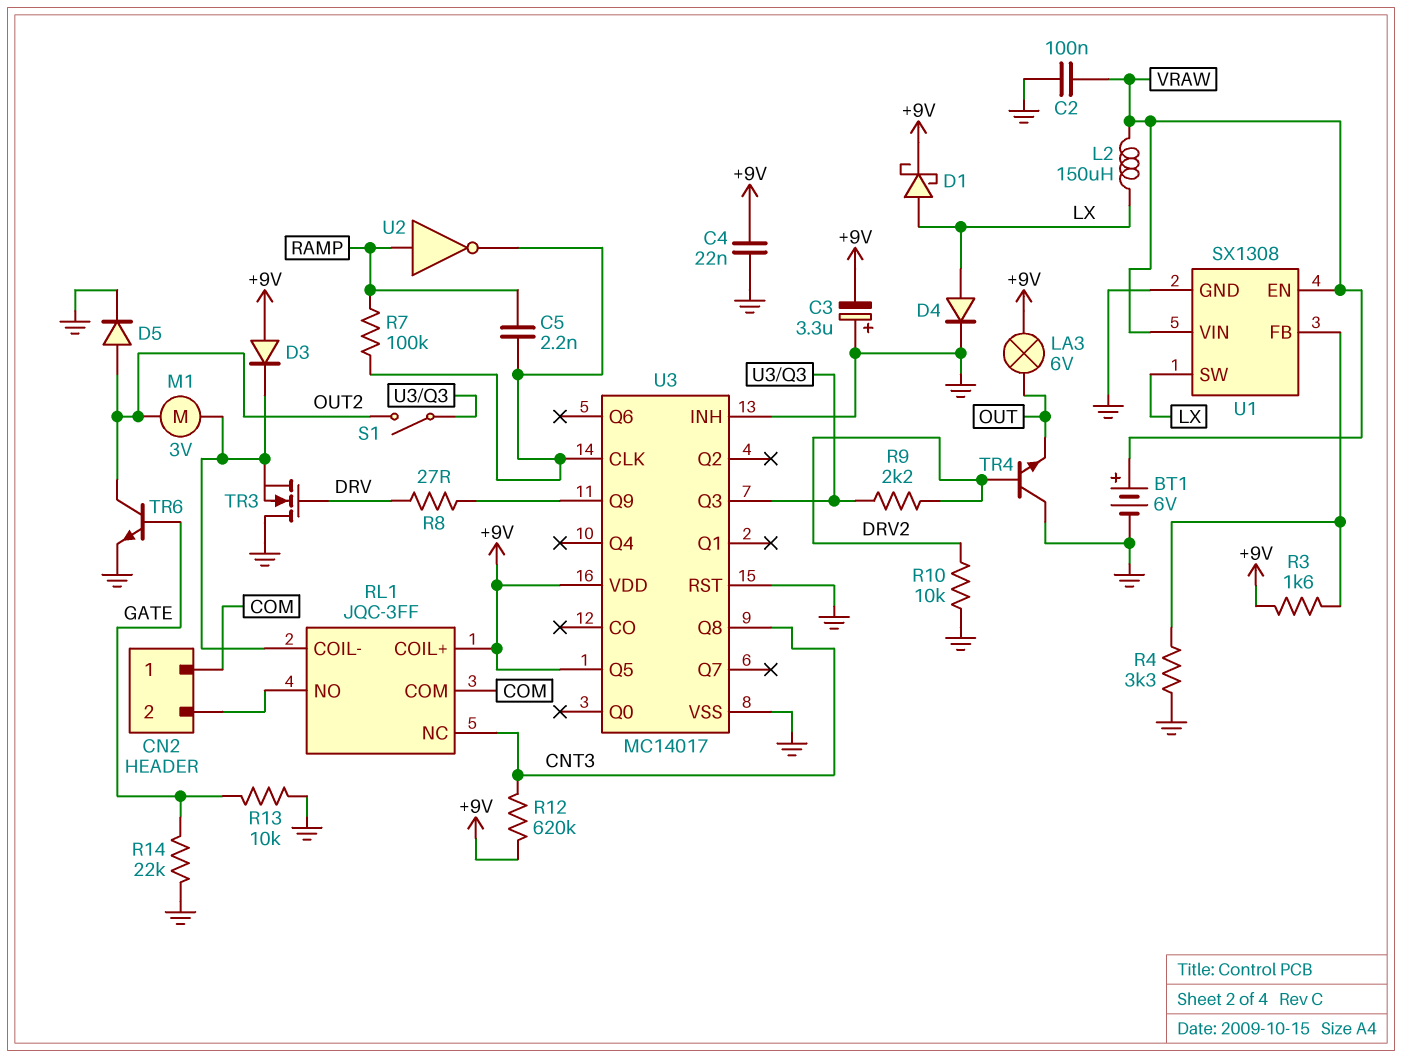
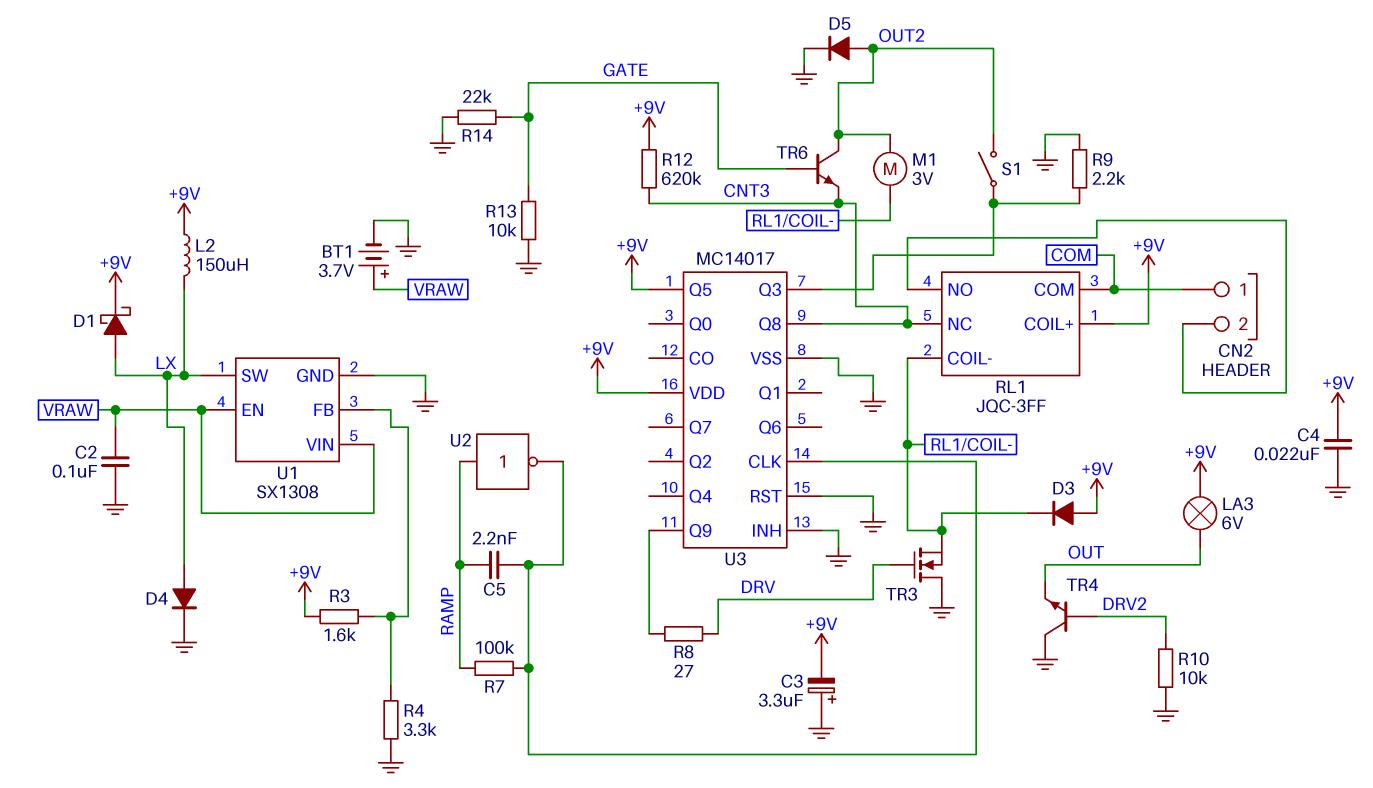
BT1: 6V (plus VRAW, minus GND) -> 3.7V (plus VRAW, minus GND)
L2: 150uH (LX, VRAW) -> 150uH (+9V, LX)
R9: 2.2k (DRV2, U3/Q3) -> 2.2k (GND, U3/Q3)
TR6: NPN (B GATE, C OUT2, E GND) -> NPN (B GATE, C OUT2, E CNT3)

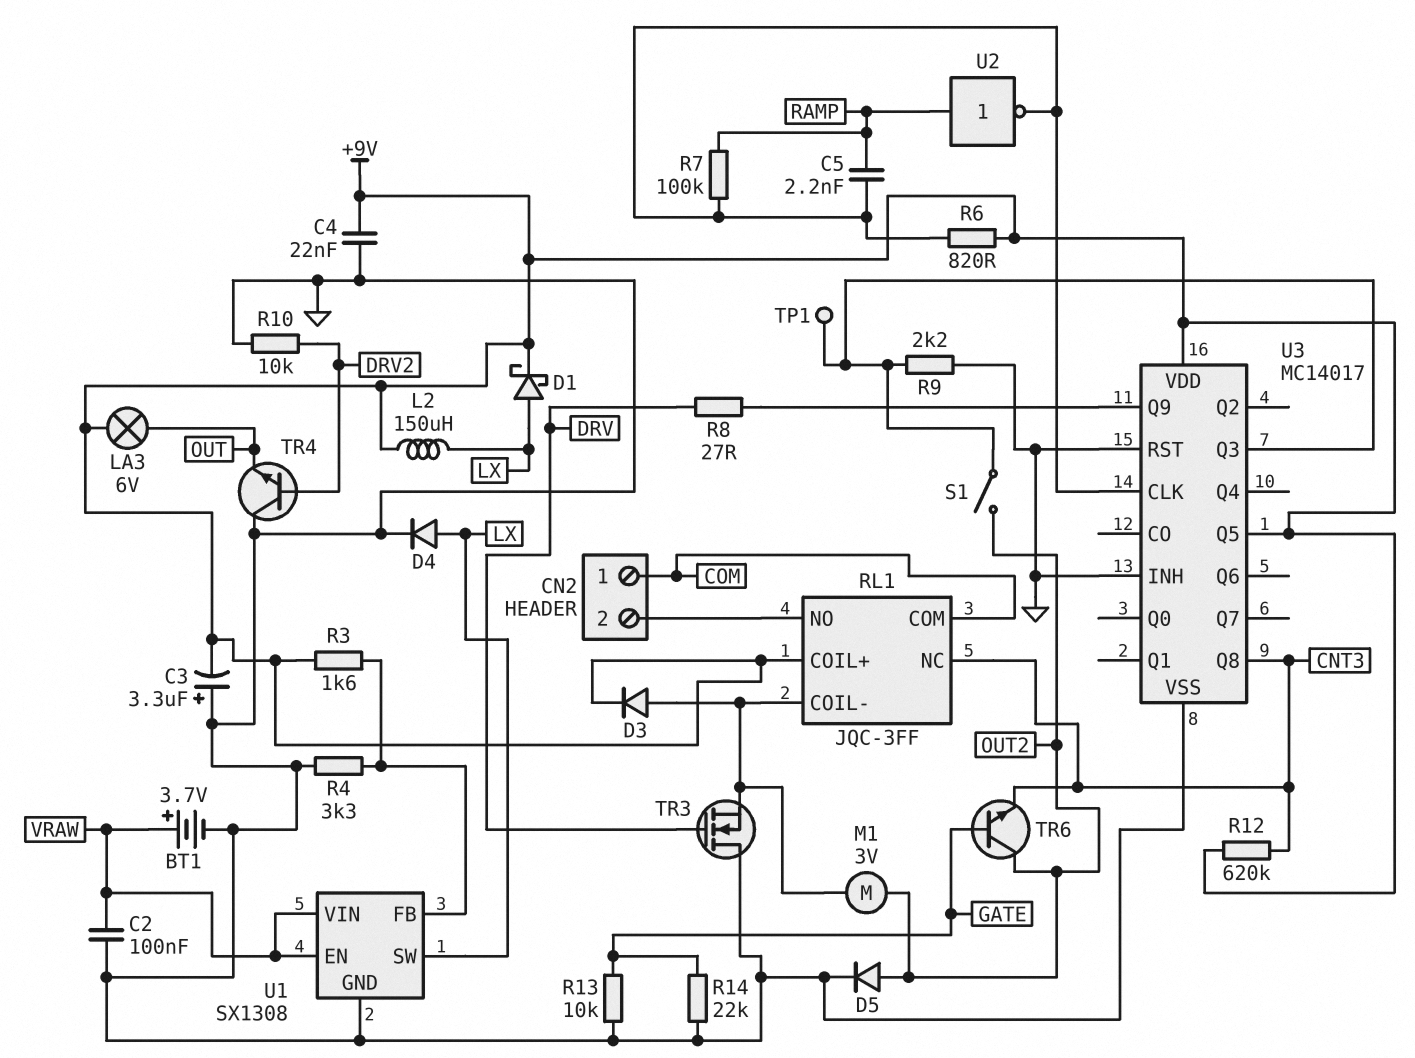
D3: diode (A +9V, K RL1/COIL-) -> diode (A RL1/COIL-, K +9V)
R6: none -> 820 (+9V, U3/CLK)
TP1: none -> test point (U3/Q3)

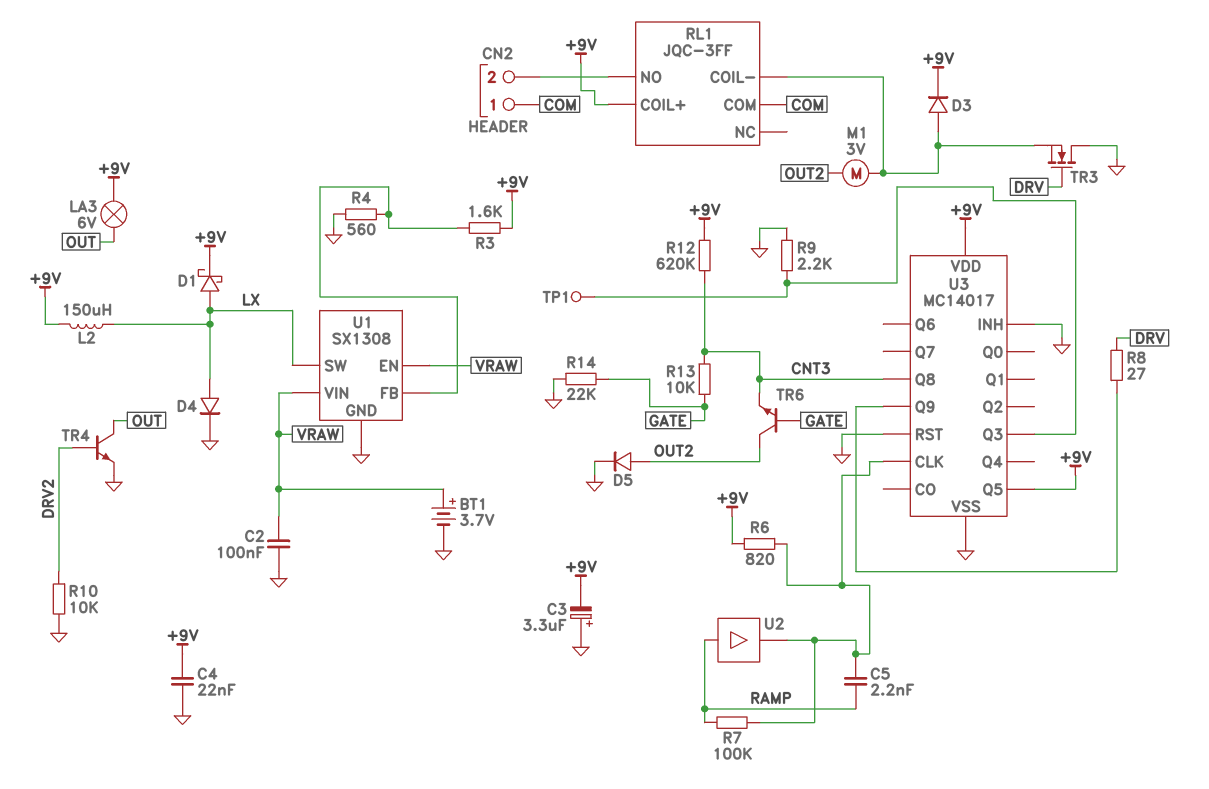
R4: 3.3k (GND, U1/FB) -> 560 (GND, U1/FB)
R13: 10k (GATE, GND) -> 10k (CNT3, GATE)
RL1 pin NC: CNT3 -> none
S1: switch (OUT2, U3/Q3) -> none
TR4: NPN (B DRV2, C GND, E OUT) -> NPN (B DRV2, C OUT, E GND)
U2: NOT (in RAMP, out U3/CLK) -> buffer (in RAMP, out U3/CLK)

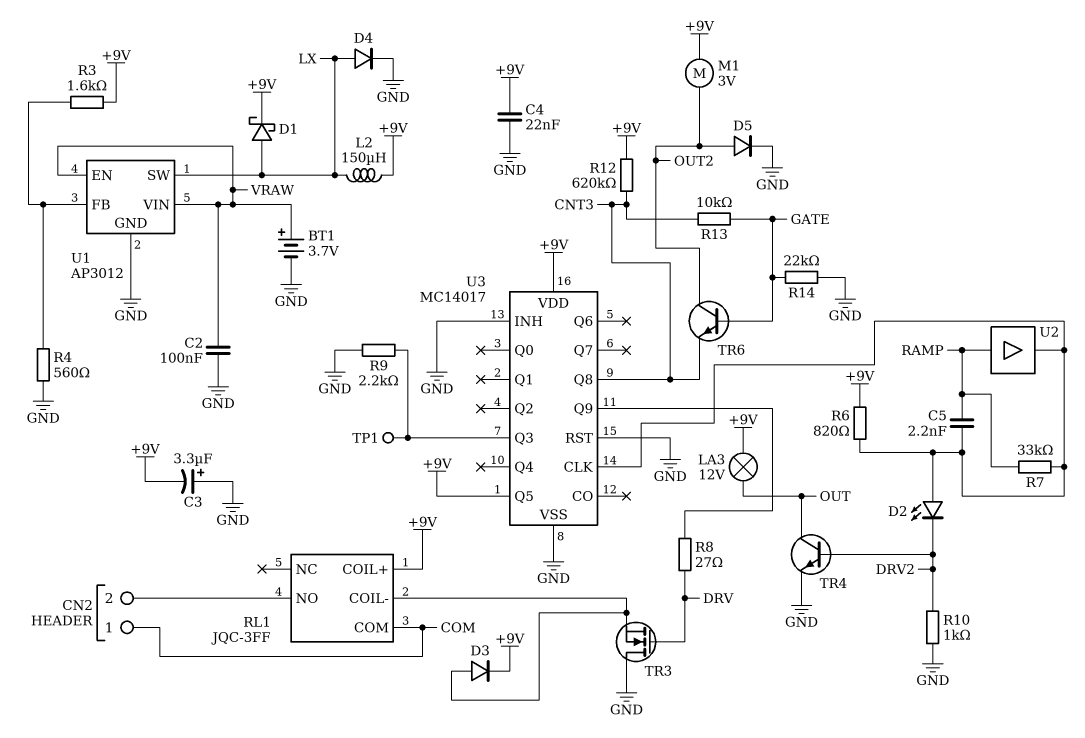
D2: none -> LED (A U3/CLK, K DRV2)
LA3: lamp 6V (+9V, OUT) -> lamp 12V (+9V, OUT)
M1: motor 3V (OUT2, RL1/COIL-) -> motor 3V (+9V, OUT2)
R7: 100k (RAMP, U3/CLK) -> 33k (RAMP, U3/CLK)
R10: 10k (DRV2, GND) -> 1k (DRV2, GND)
U1: SX1308 -> AP3012

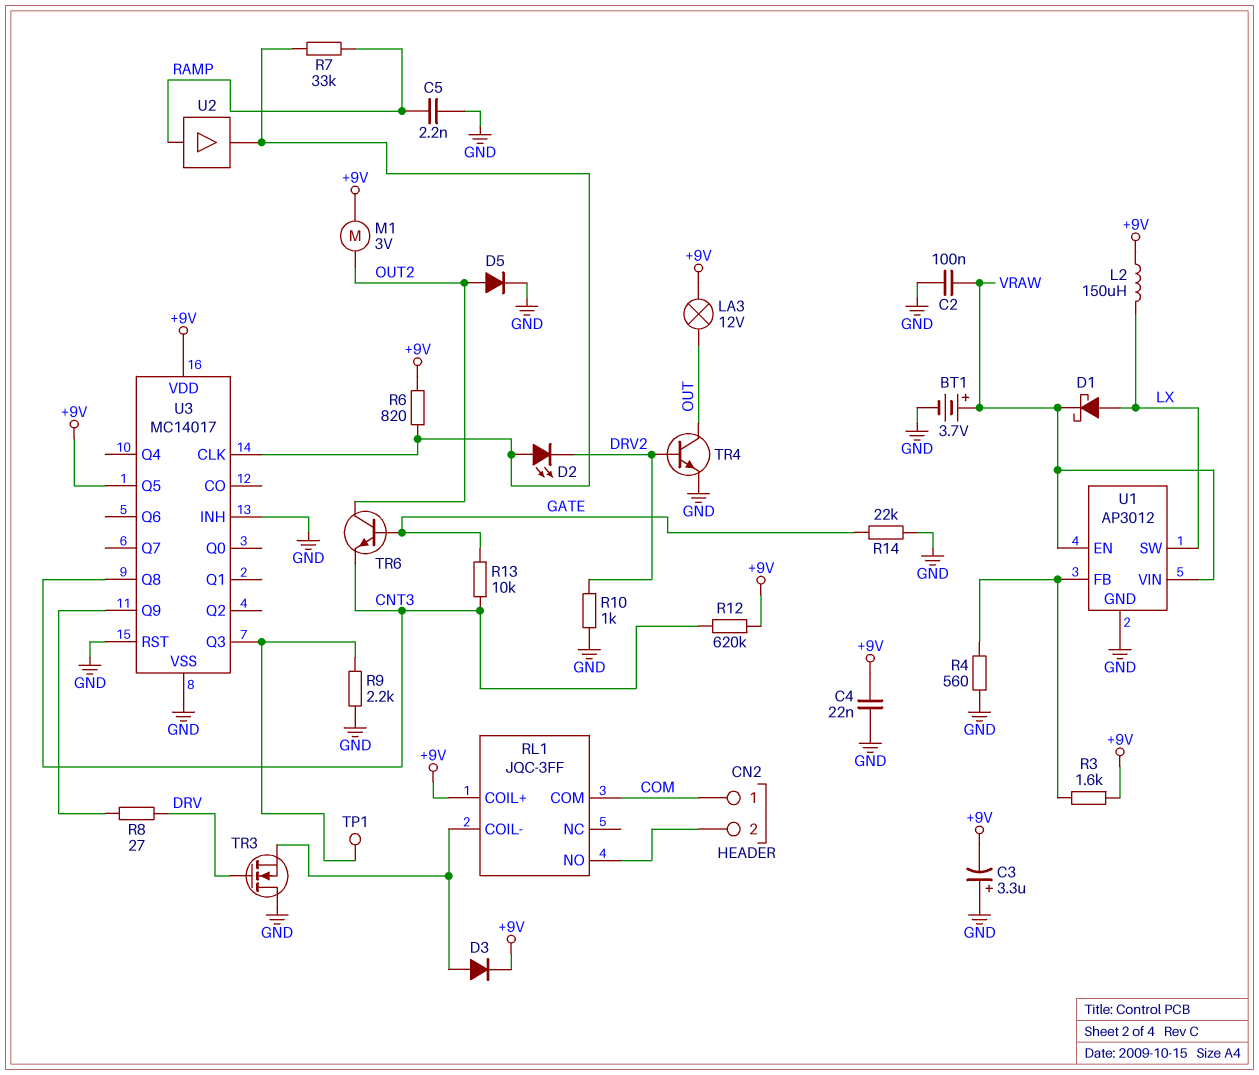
C5: 2.2nF (RAMP, U3/CLK) -> 2.2nF (GND, RAMP)
D1: schottky (A LX, K +9V) -> schottky (A LX, K VRAW)
D4: diode (A LX, K GND) -> none

